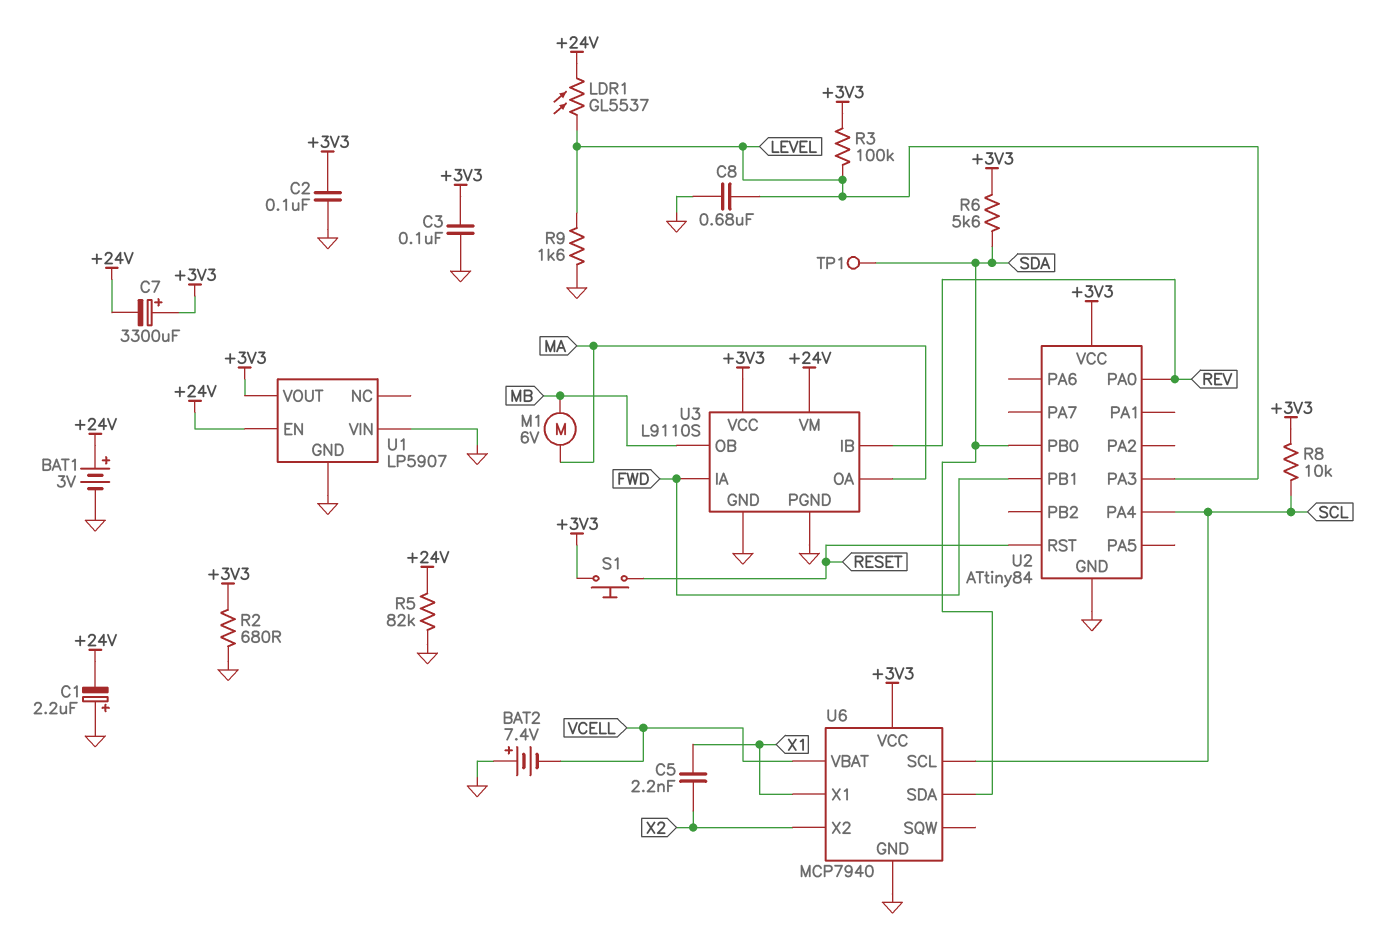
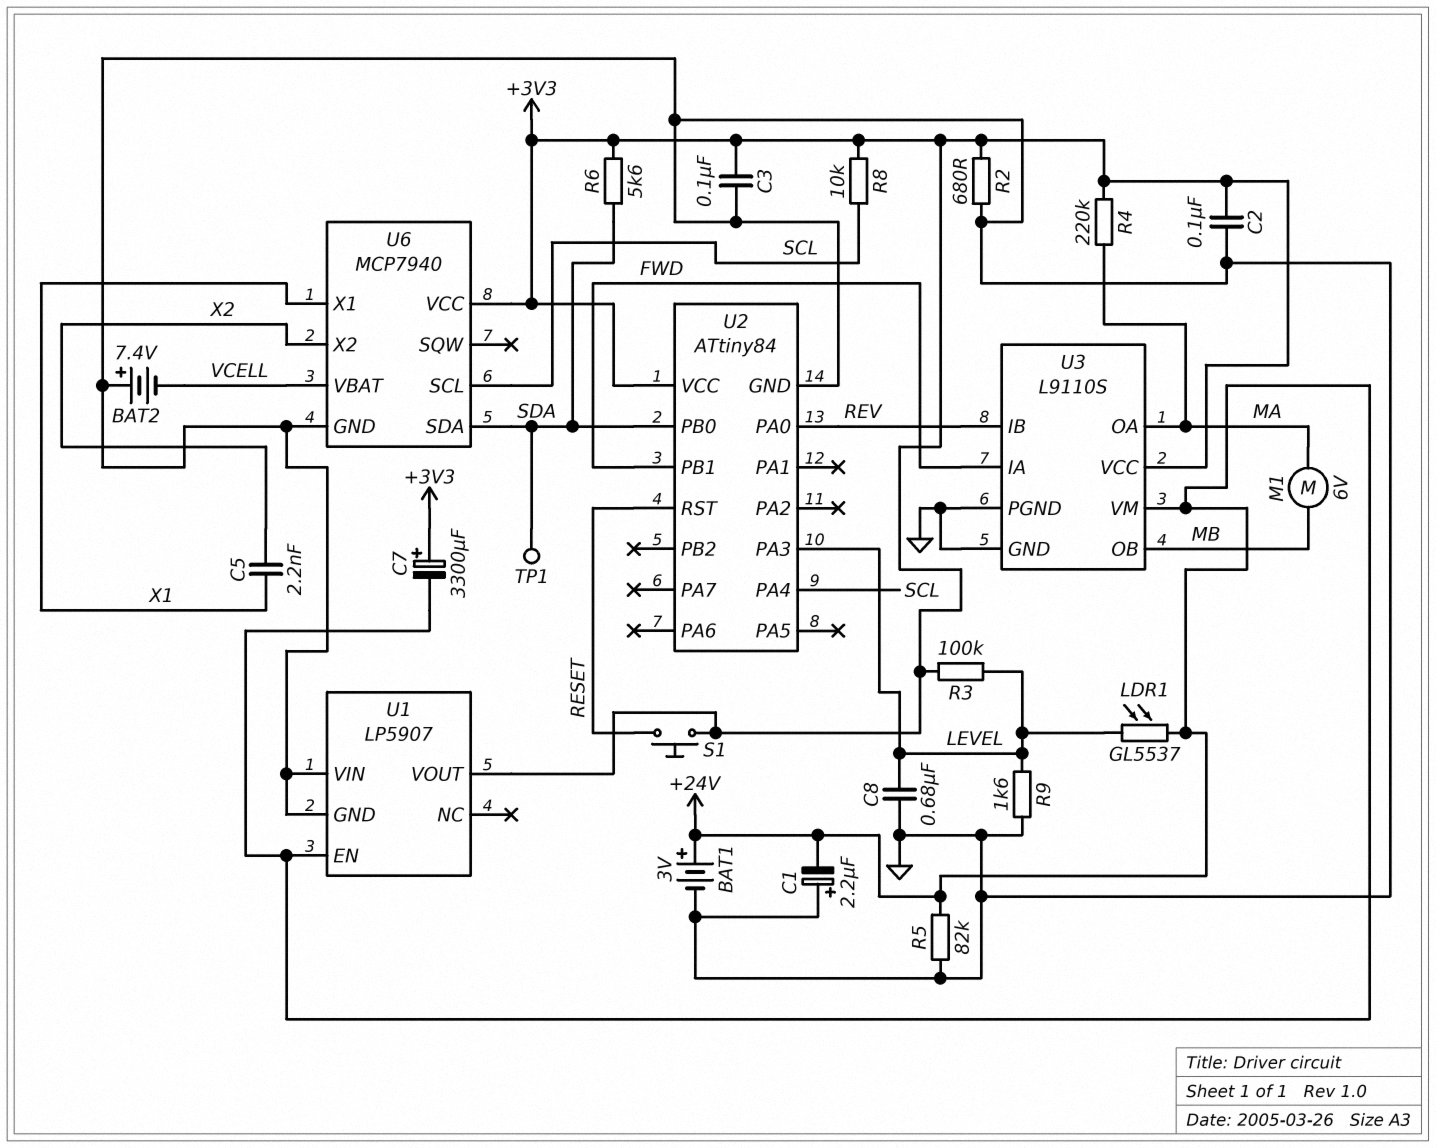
R4: none -> 220k (+3V3, MA)

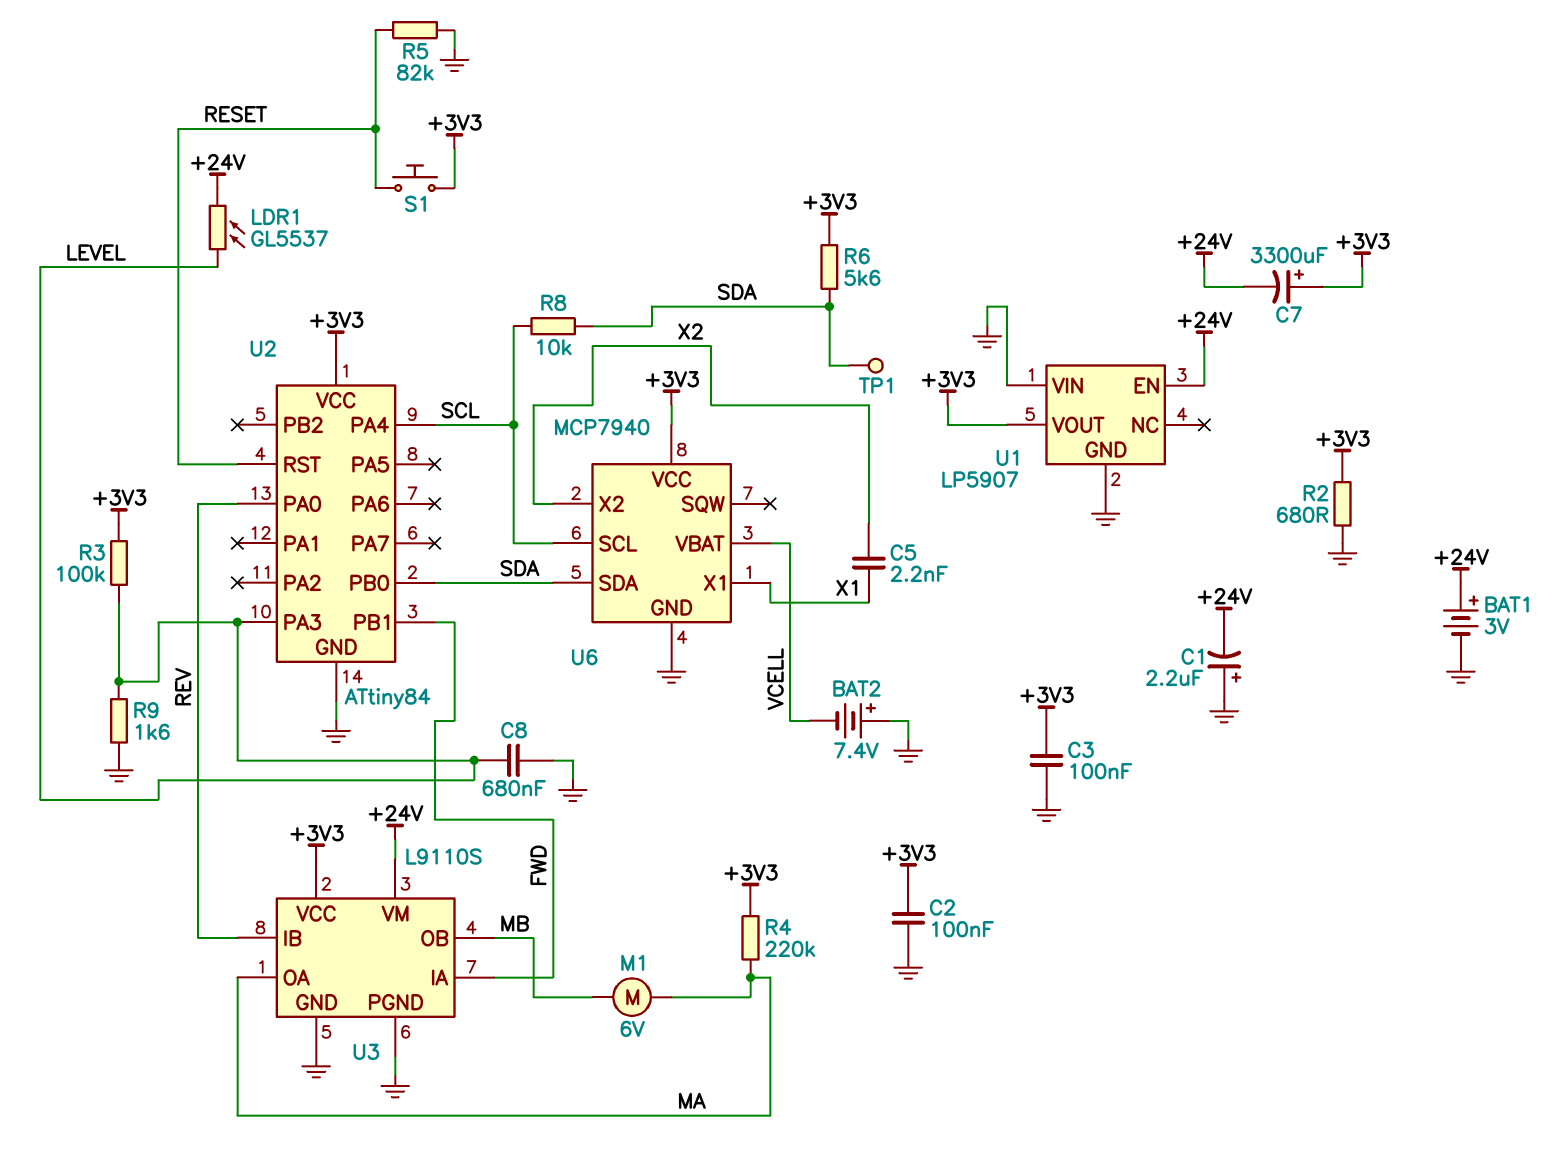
R5: 82k (+24V, GND) -> 82k (GND, RESET)
R8: 10k (+3V3, SCL) -> 10k (SCL, SDA)

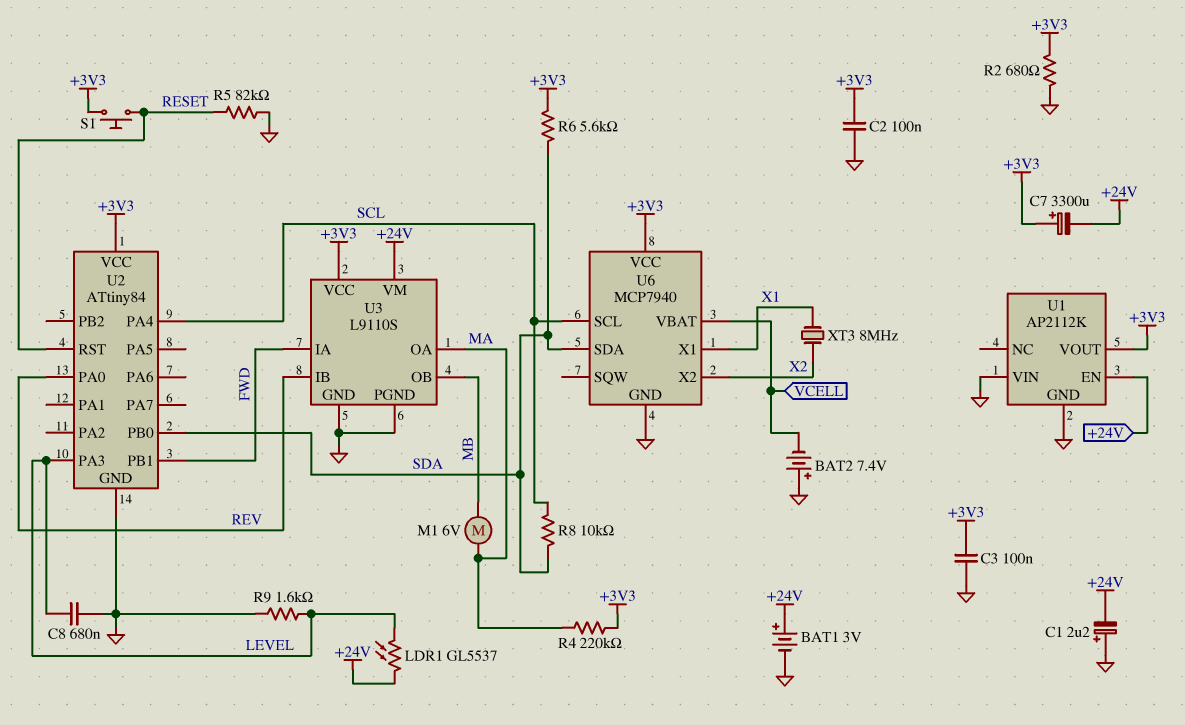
C5: 2.2nF (X1, X2) -> none
R3: 100k (+3V3, LEVEL) -> none
TP1: test point (SDA) -> none
U1: LP5907 -> AP2112K
XT3: none -> 8MHz (X1, X2)

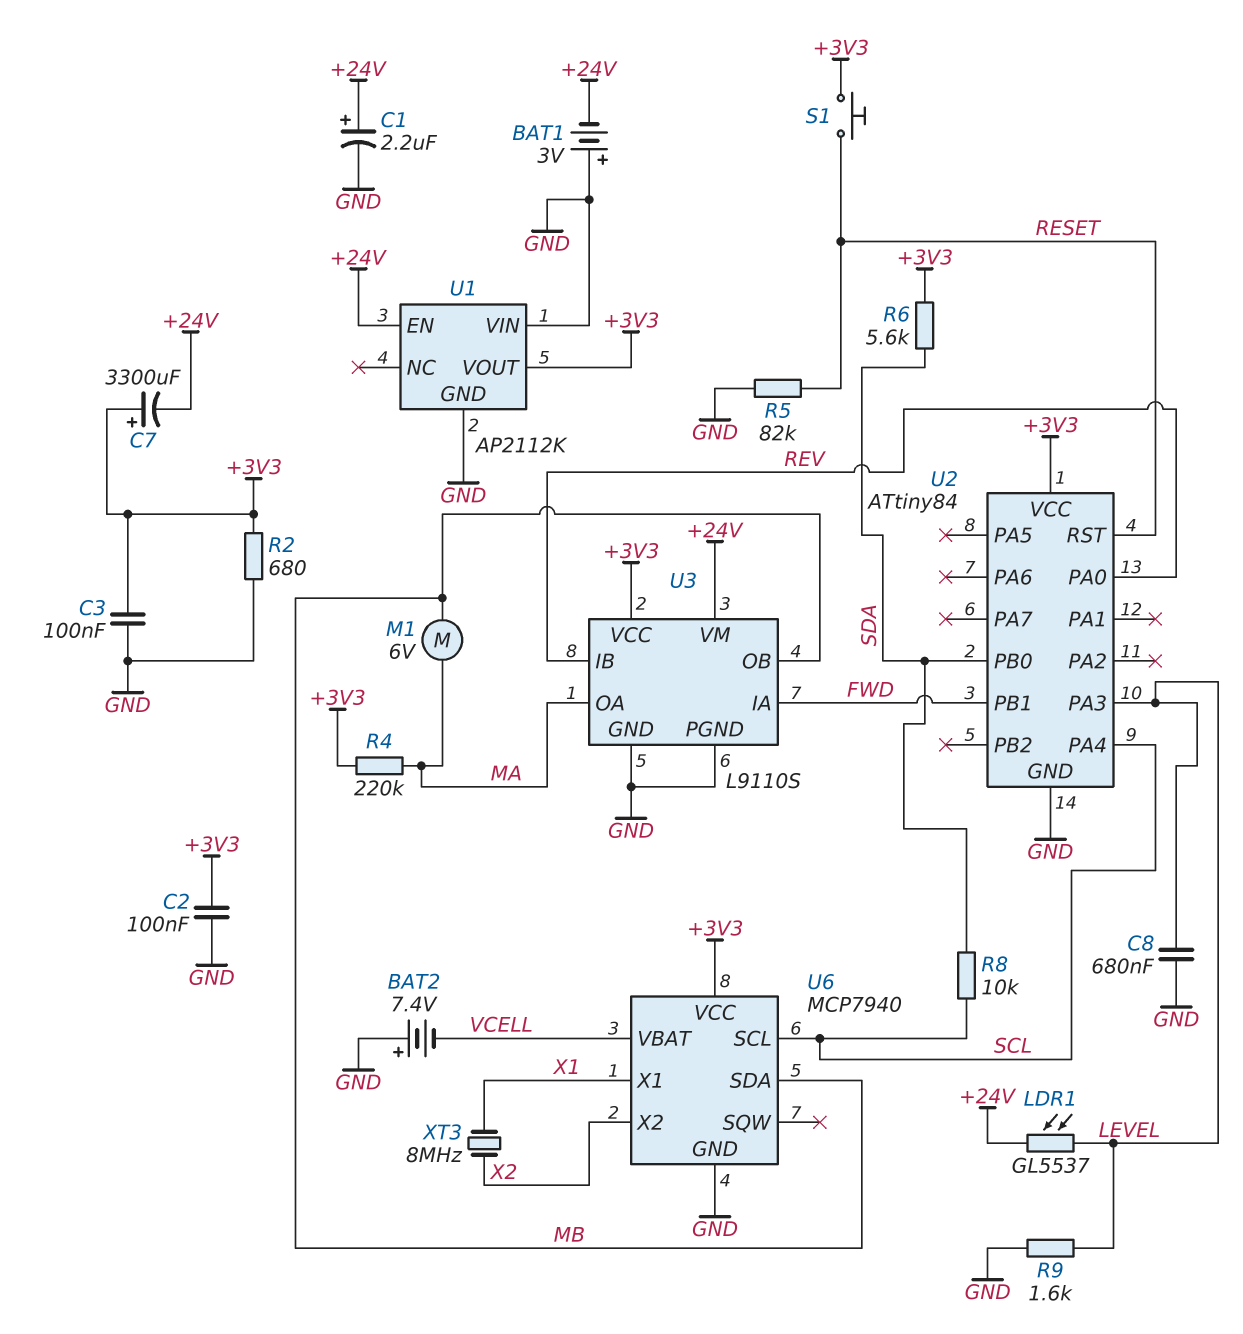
BAT1: 3V (plus +24V, minus GND) -> 3V (plus GND, minus +24V)
C1: 2.2uF (plus GND, minus +24V) -> 2.2uF (plus +24V, minus GND)
U6 pin SDA: SDA -> MB

